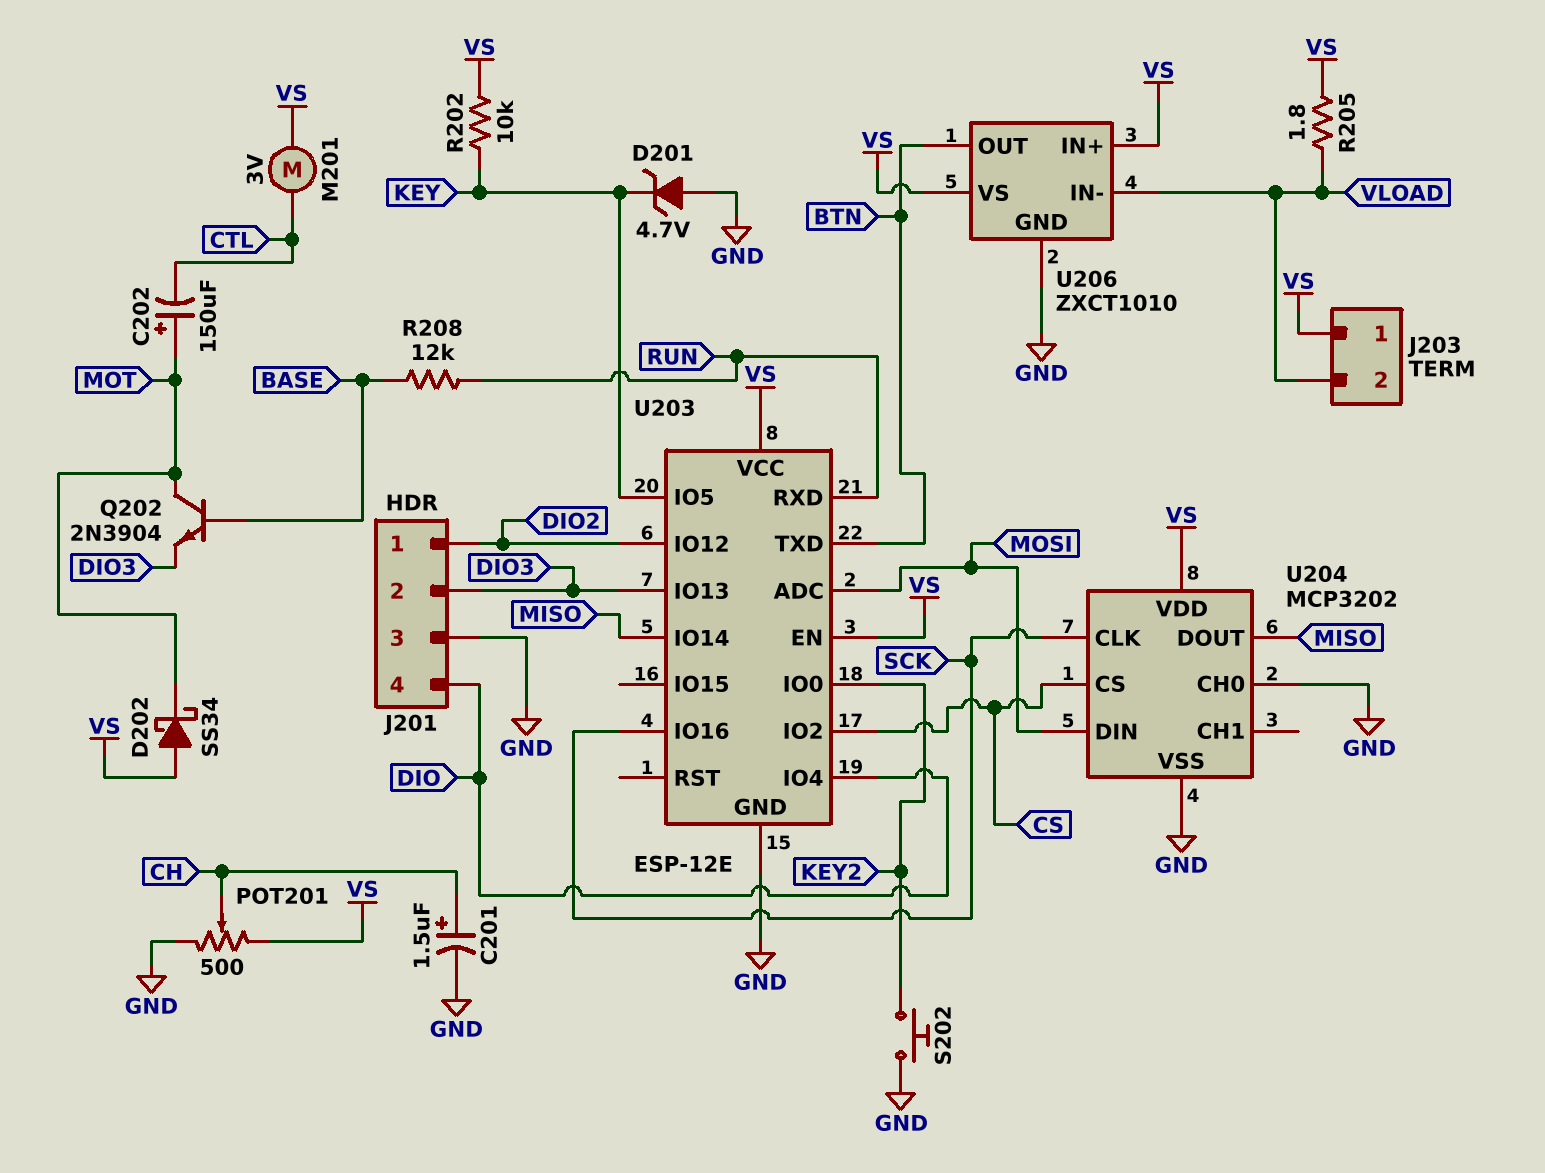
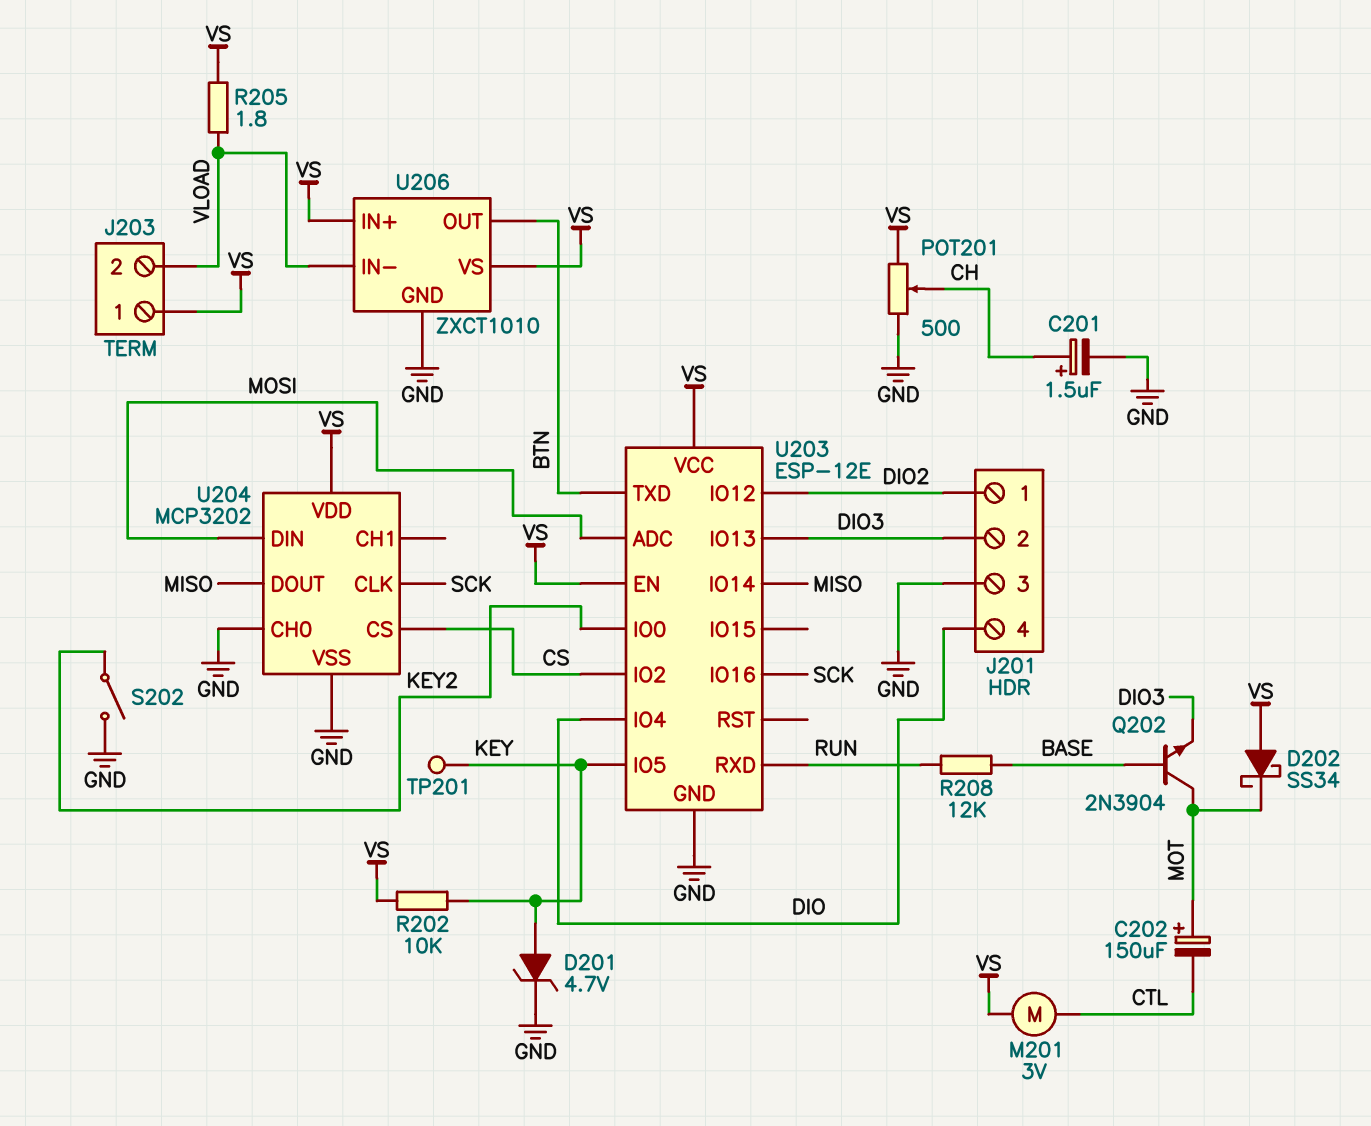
D201: zener 4.7V (A GND, K KEY) -> zener 4.7V (A KEY, K GND)
S202: button (GND, KEY2) -> switch (GND, KEY2)
TP201: none -> test point (KEY)

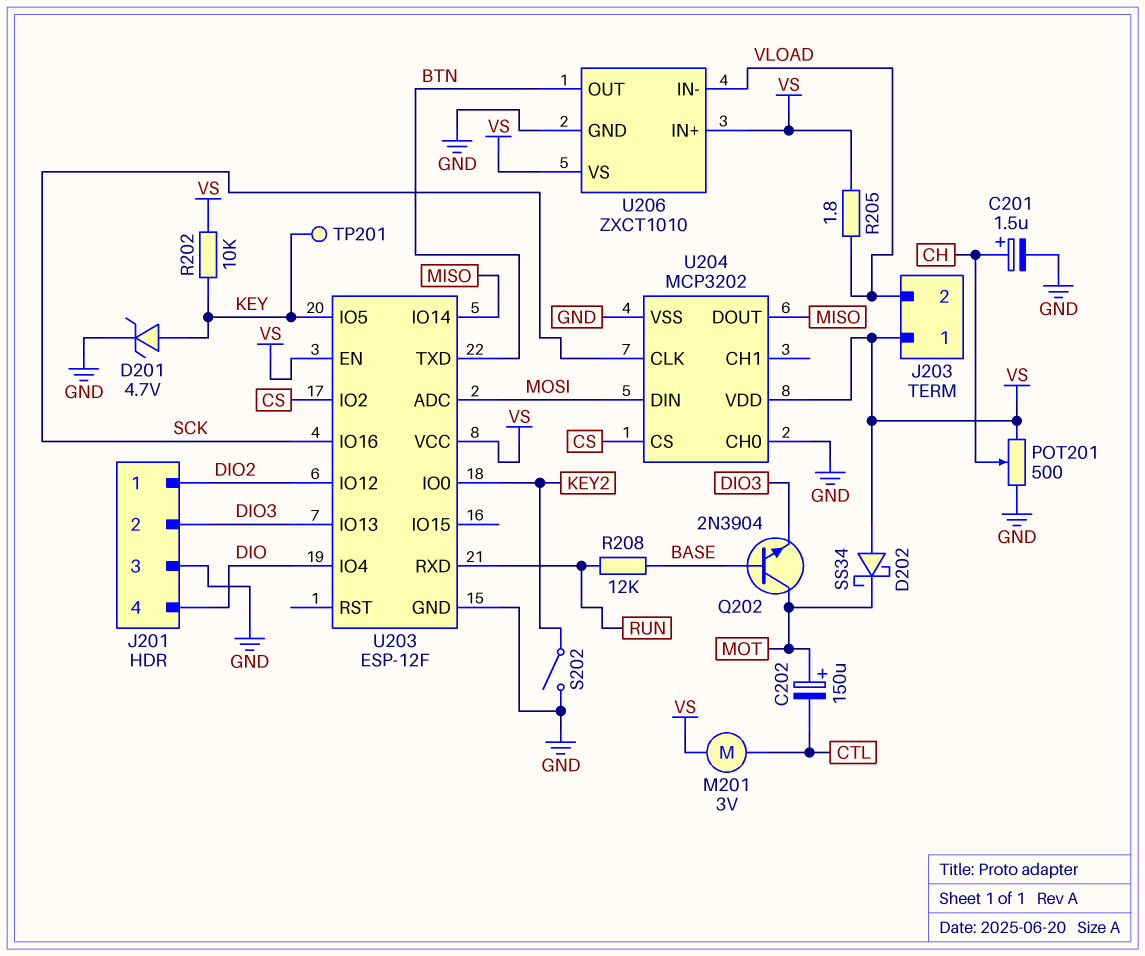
U203: ESP-12E -> ESP-12F

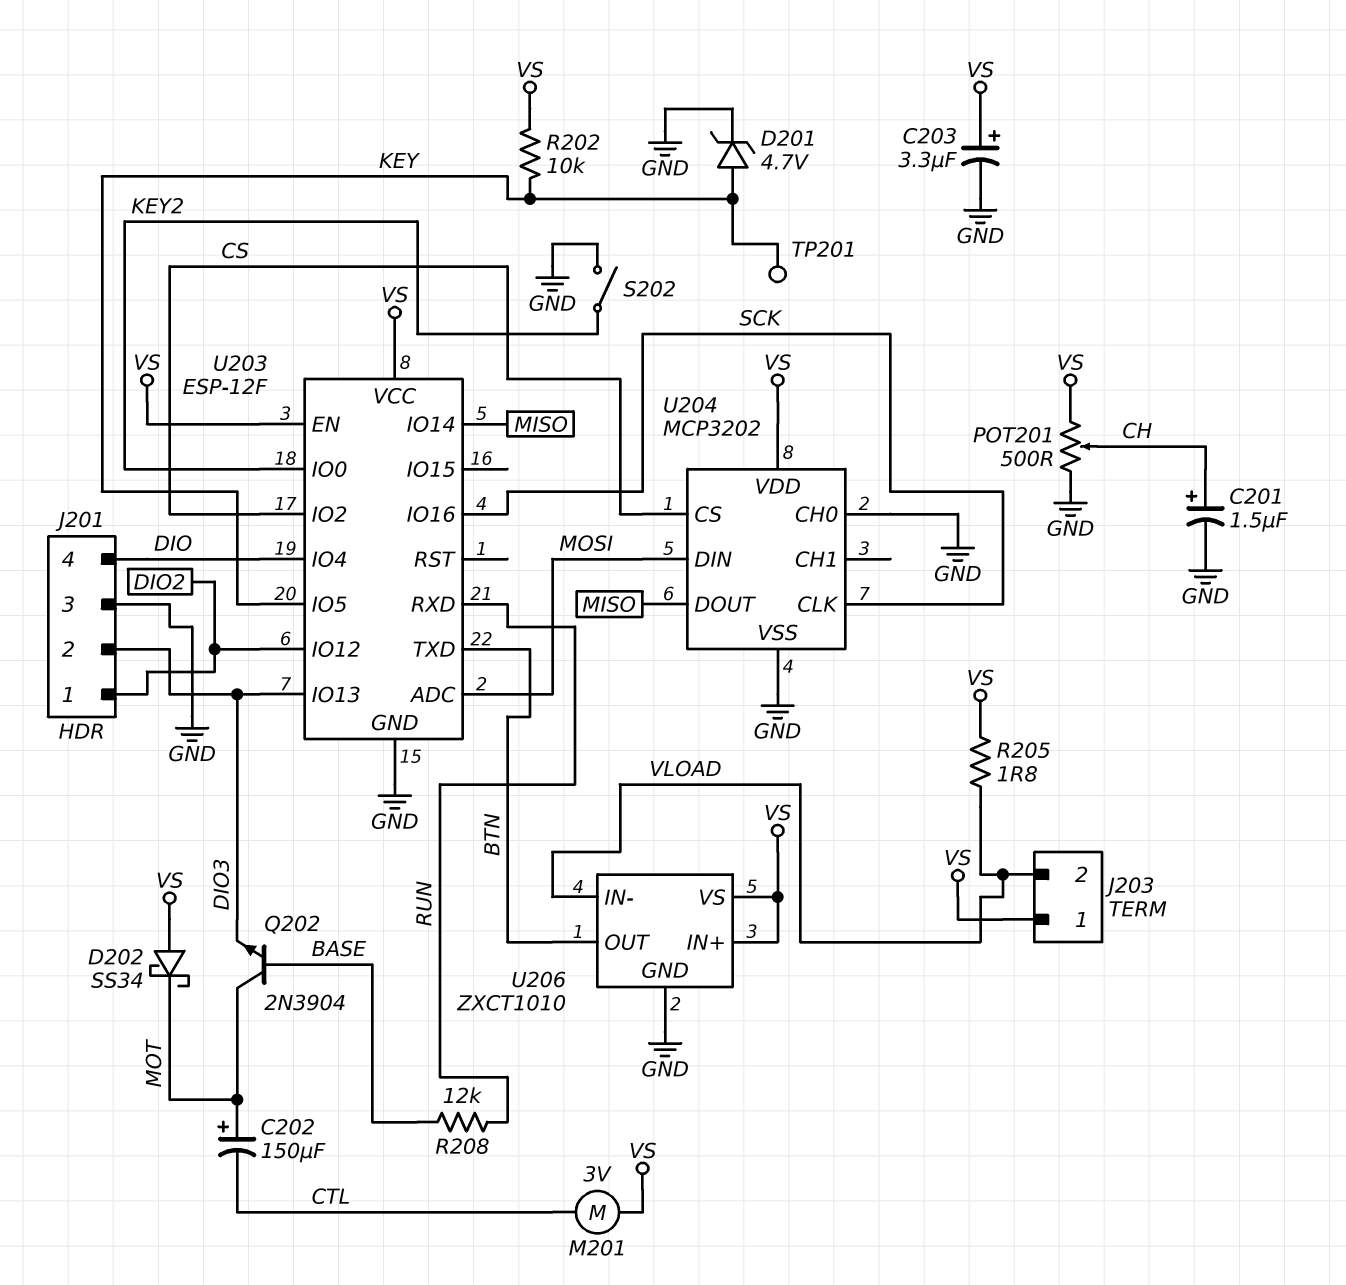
C203: none -> 3.3uF (plus VS, minus GND)

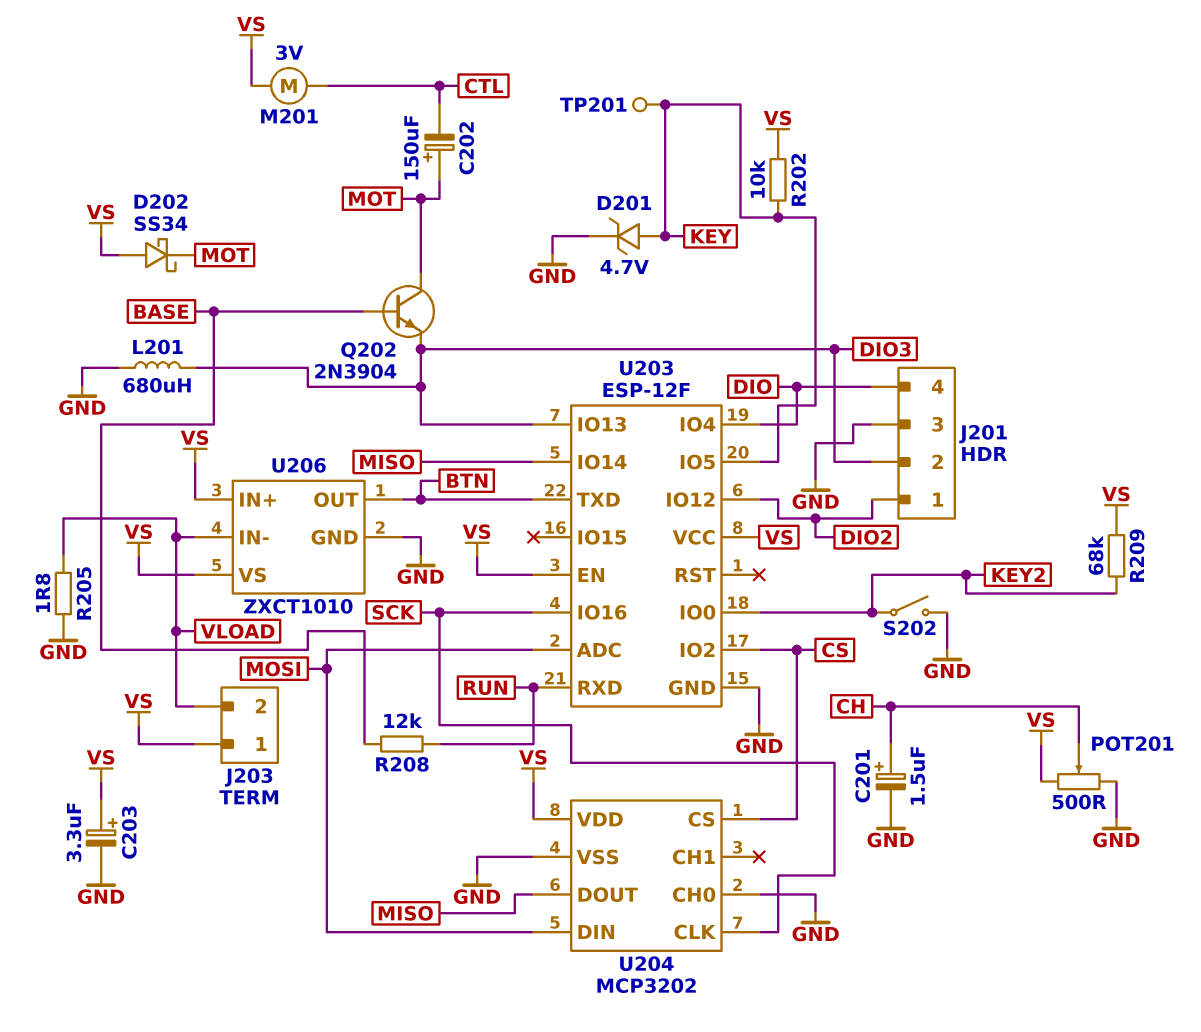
L201: none -> 680uH (DIO3, GND)
R205: 1.8 (VLOAD, VS) -> 1.8 (GND, VLOAD)
R209: none -> 68k (KEY2, VS)

